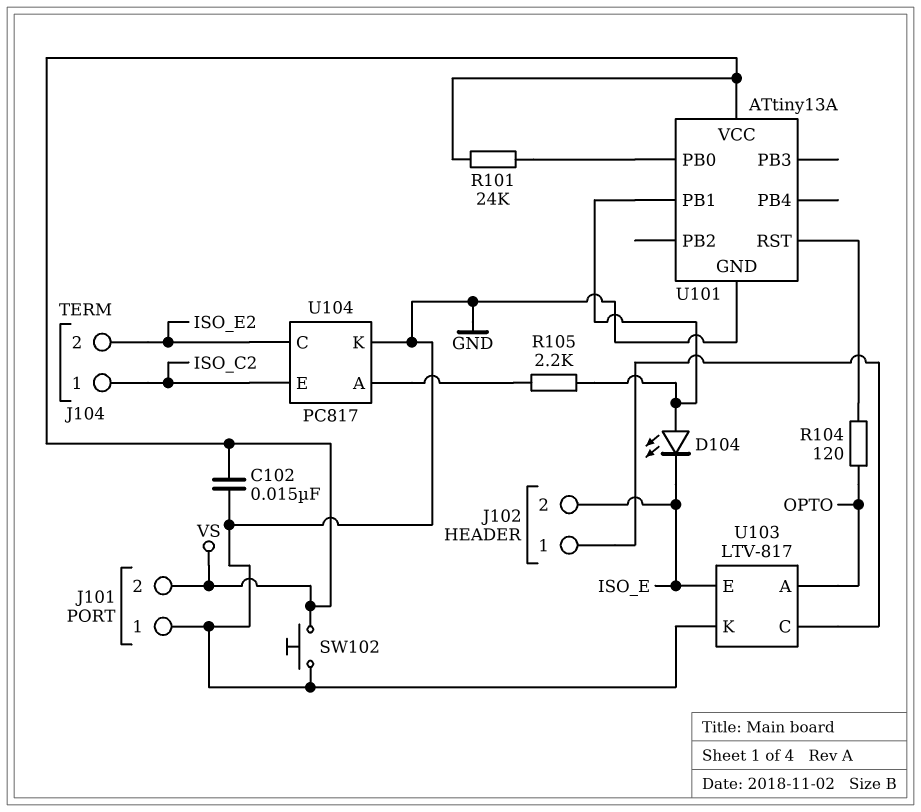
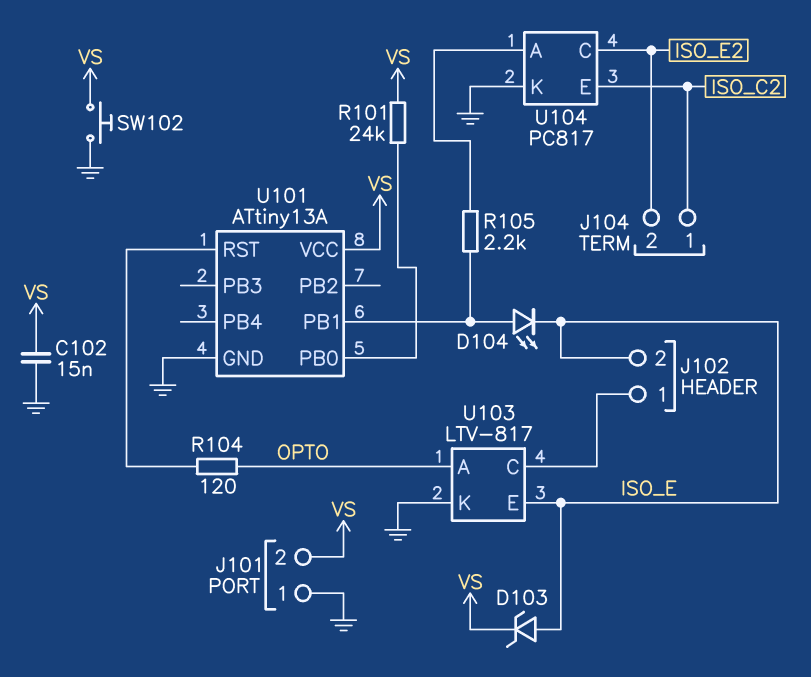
D103: none -> zener (A ISO_E, K VS)

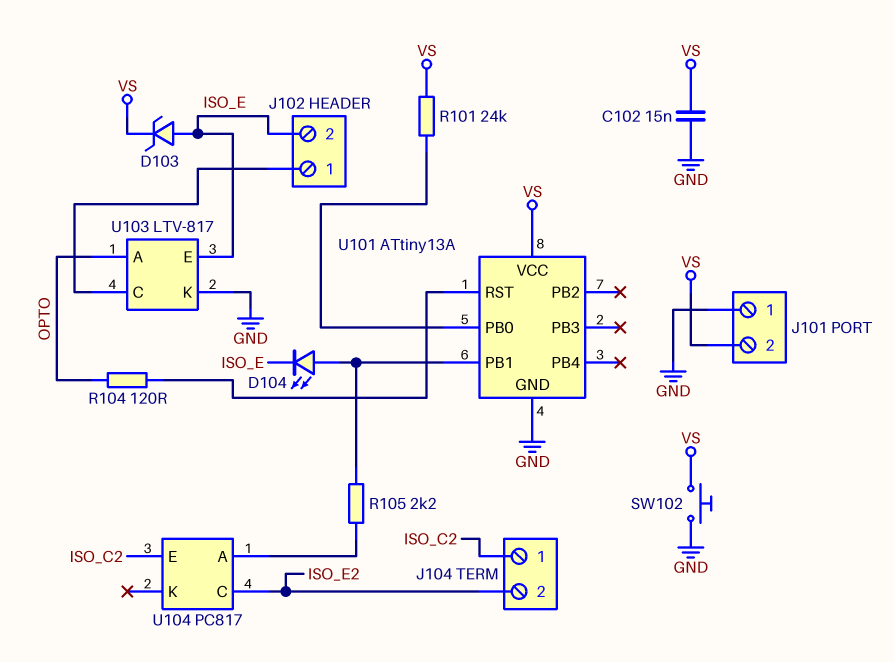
U104 pin K: GND -> none

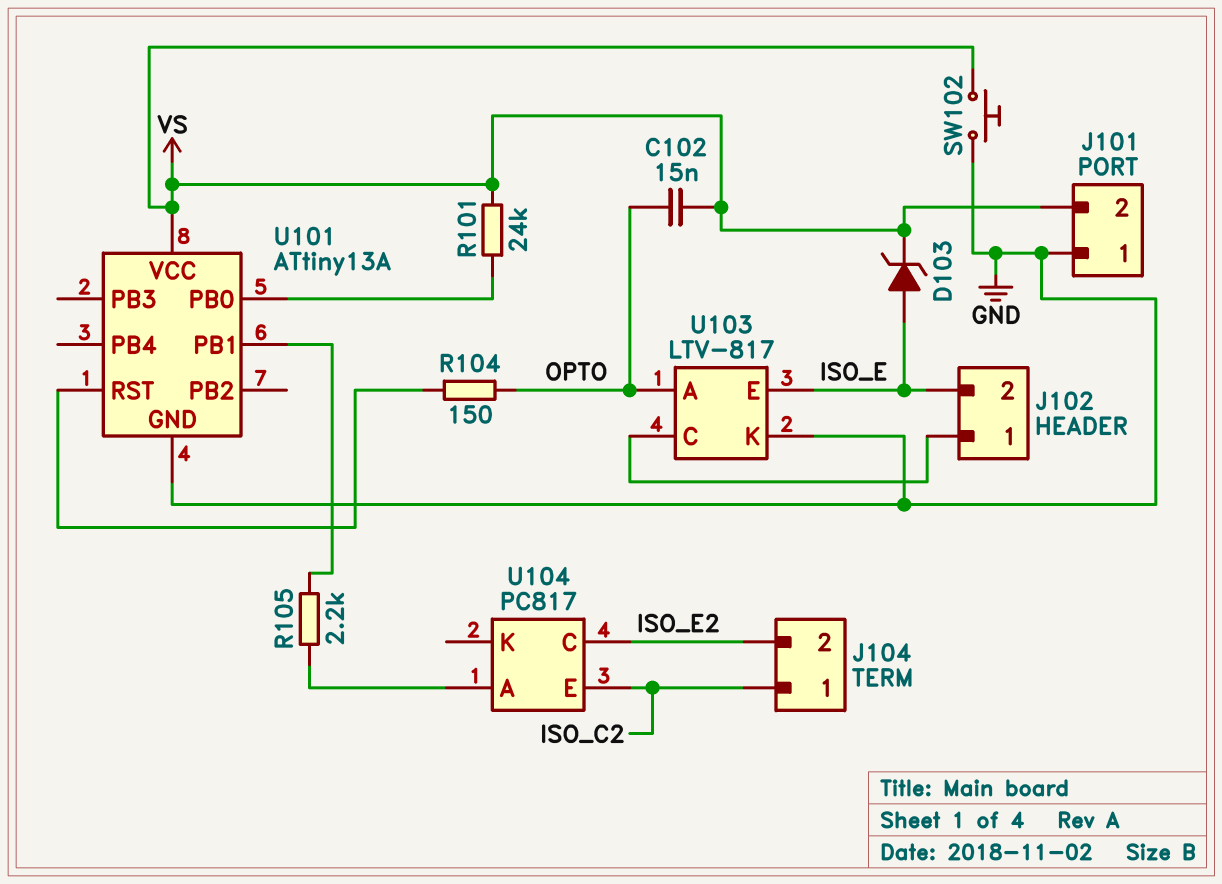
C102: 15nF (GND, VS) -> 15nF (OPTO, VS)
D104: LED (A U101/PB1, K ISO_E) -> none
R104: 120 (OPTO, U101/RST) -> 150 (OPTO, U101/RST)

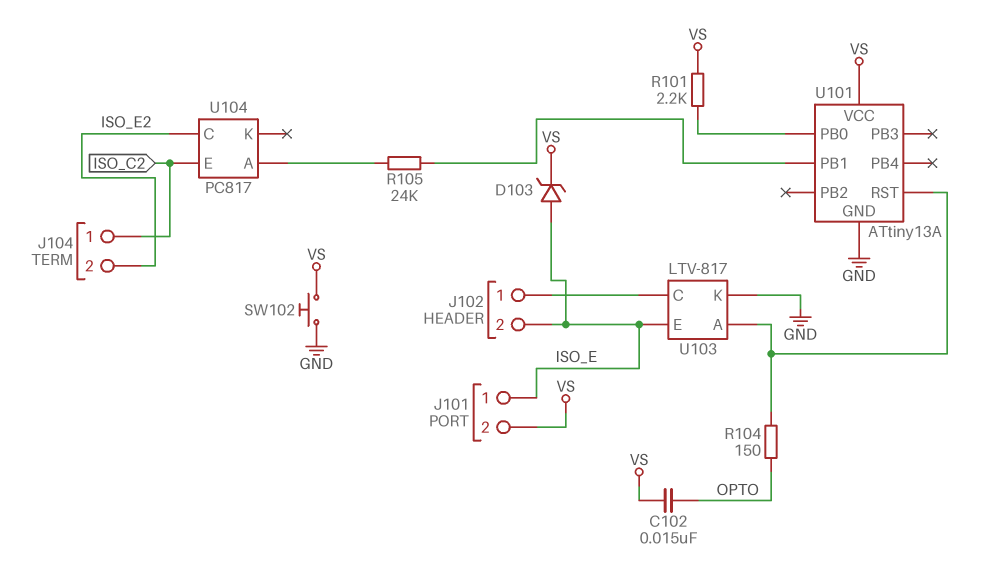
J101 pin 1: GND -> ISO_E
R101: 24k (U101/PB0, VS) -> 2.2k (U101/PB0, VS)
R105: 2.2k (U101/PB1, U104/A) -> 24k (U101/PB1, U104/A)
U103 pin A: OPTO -> U101/RST

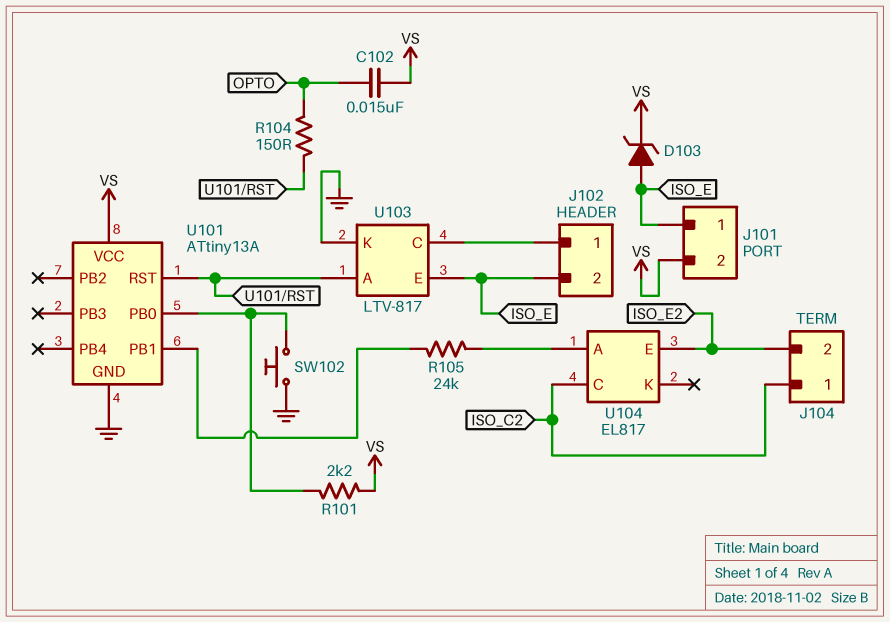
SW102: button (GND, VS) -> button (GND, U101/PB0)
U104: PC817 -> EL817
U104 pin C: ISO_E2 -> ISO_C2
U104 pin E: ISO_C2 -> ISO_E2

